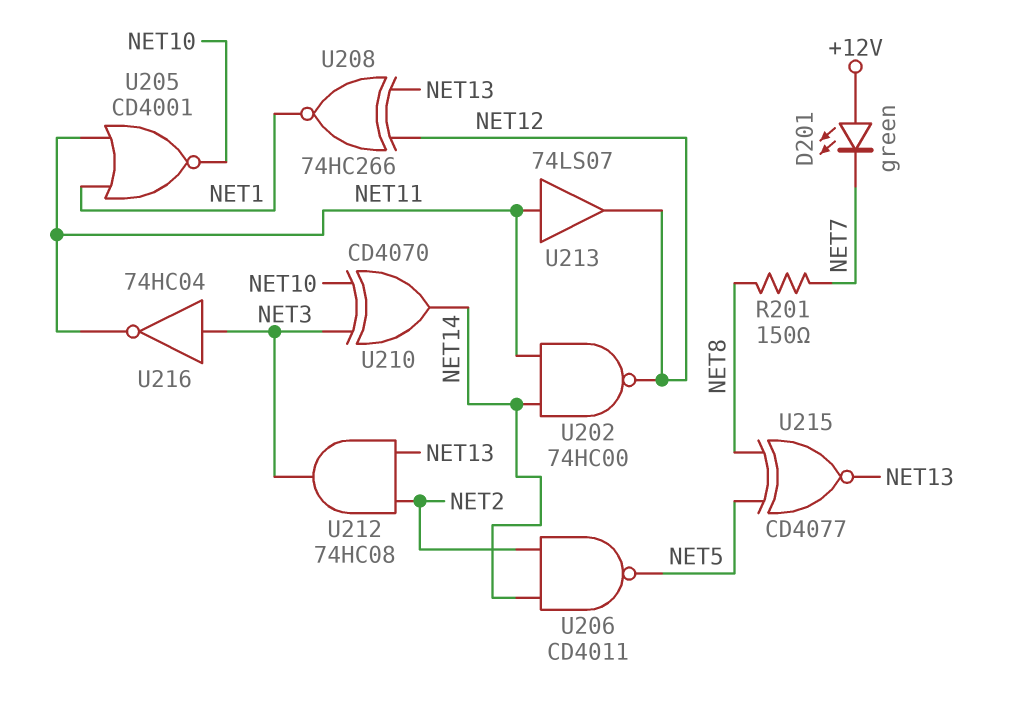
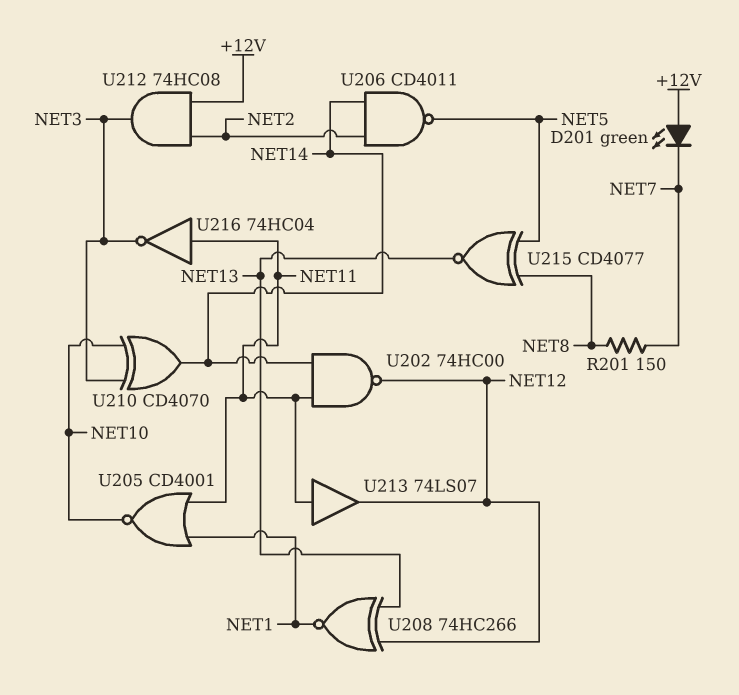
U212: AND 74HC08 (in NET2, in NET13, out NET3) -> AND 74HC08 (in +12V, in NET2, out NET3)
U216: NOT 74HC04 (in NET3, out NET11) -> NOT 74HC04 (in NET11, out NET3)

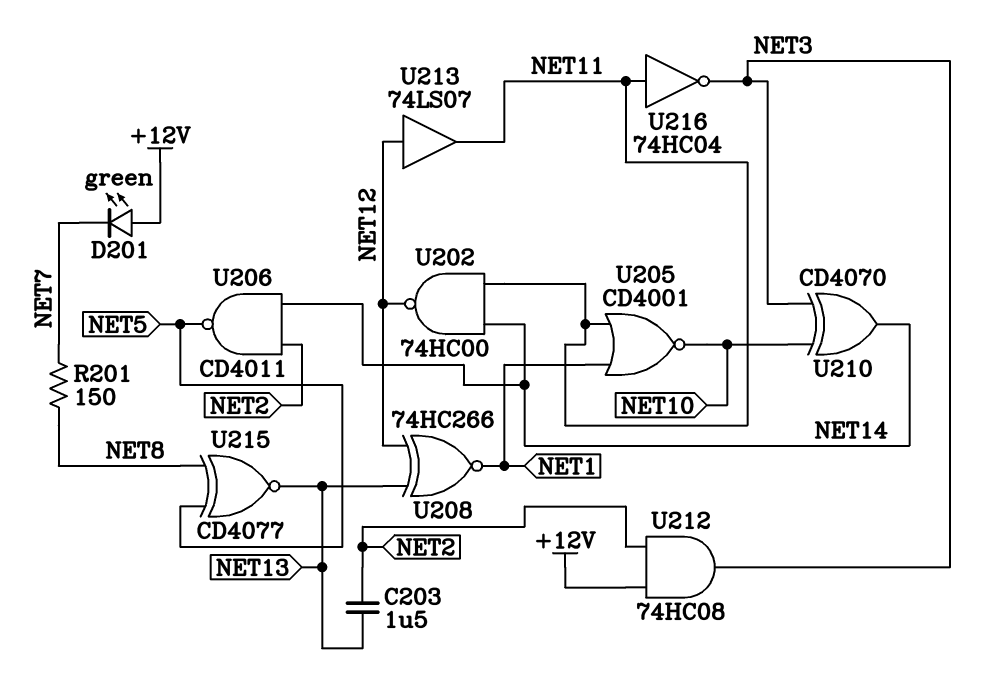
C203: none -> 1.5uF (NET2, NET13)
U213: buffer 74LS07 (in NET11, out NET12) -> buffer 74LS07 (in NET12, out NET11)

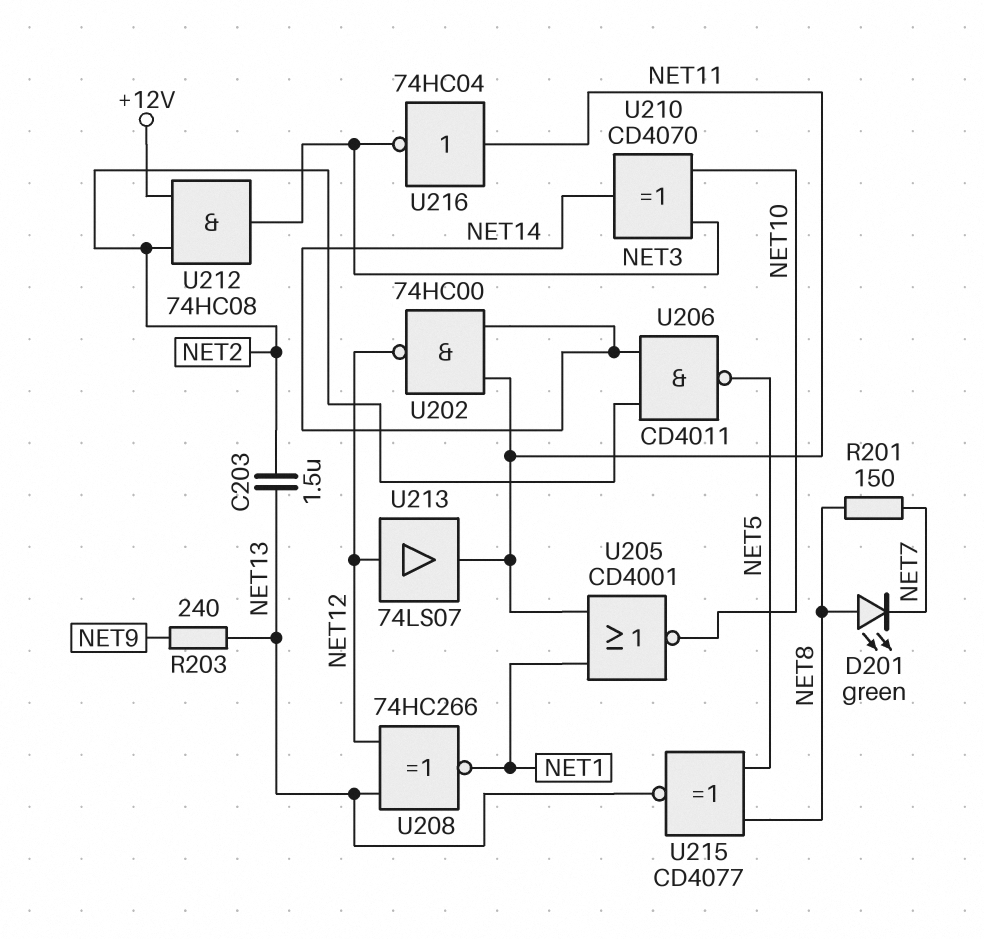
D201: LED green (A +12V, K NET7) -> LED green (A NET8, K NET7)
R203: none -> 240 (NET9, NET13)

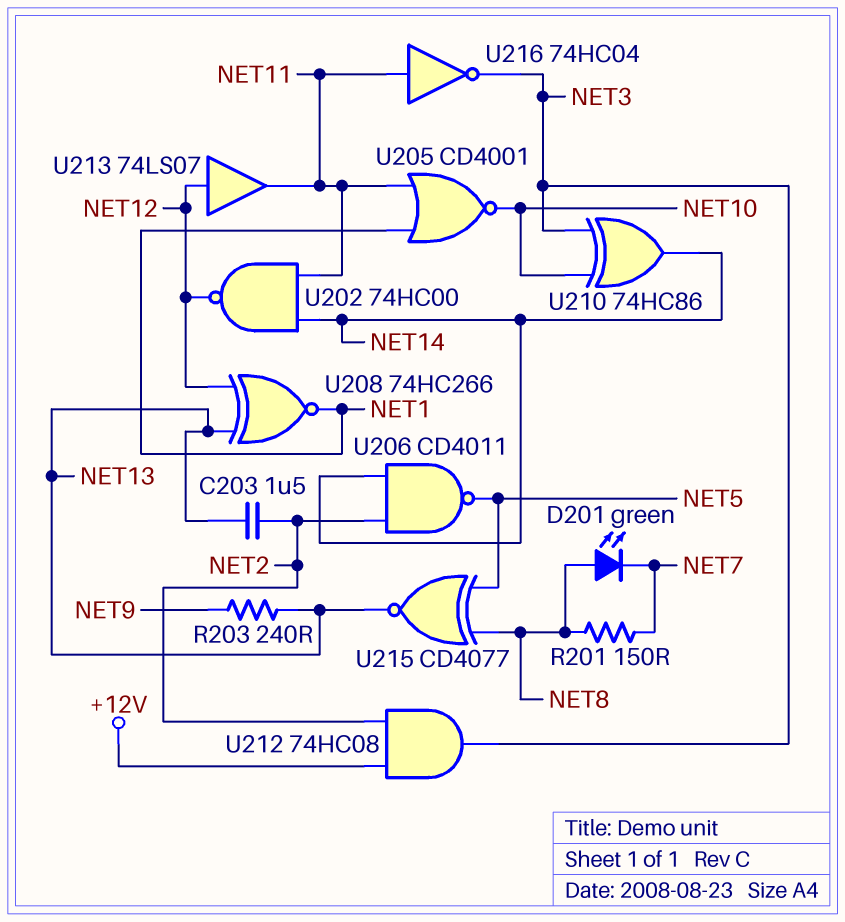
U210: XOR CD4070 (in NET3, in NET10, out NET14) -> XOR 74HC86 (in NET3, in NET10, out NET14)

